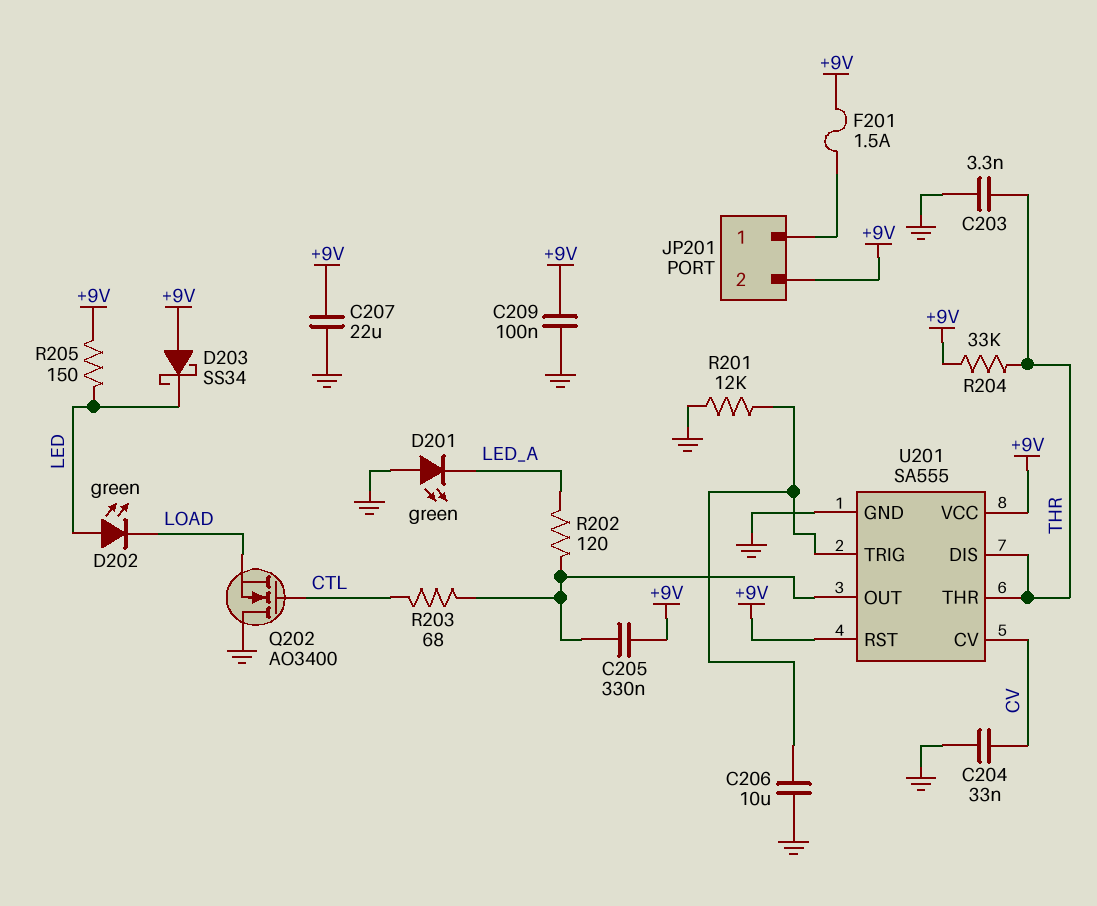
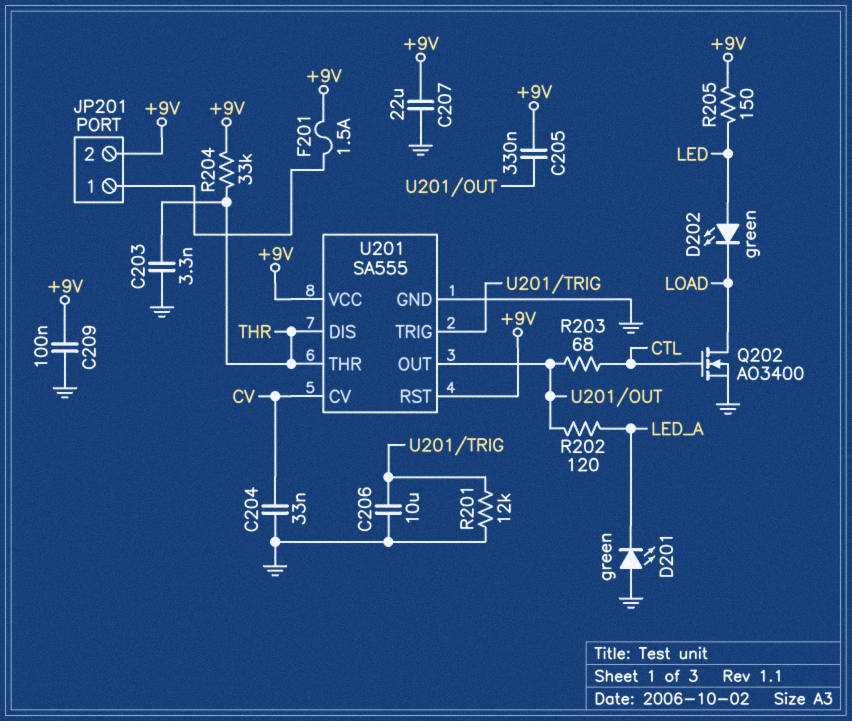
D203: schottky SS34 (A +9V, K LED) -> none
Q202: NMOS AO3400 (G CTL, D GND, S LOAD) -> NMOS AO3400 (G CTL, D LOAD, S GND)

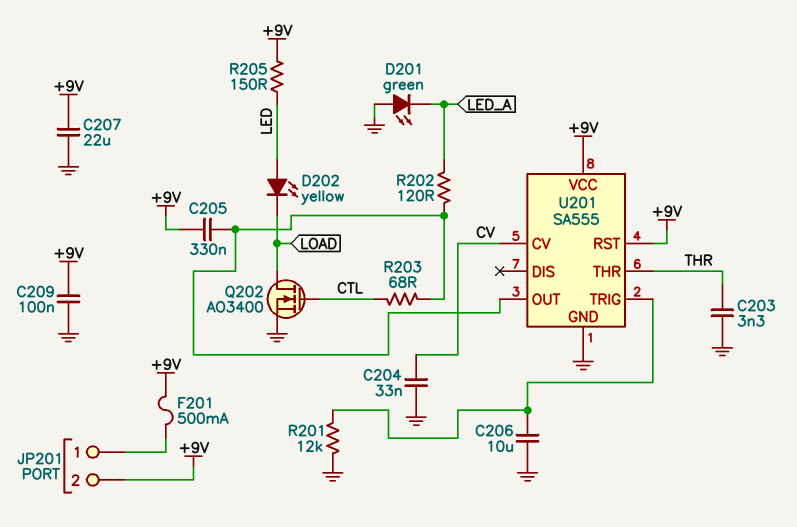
D202: LED green (A LED, K LOAD) -> LED yellow (A LED, K LOAD)
F201: 1.5A (+9V, JP201/1) -> 500mA (+9V, JP201/1)
R204: 33k (+9V, THR) -> none
U201 pin DIS: THR -> none

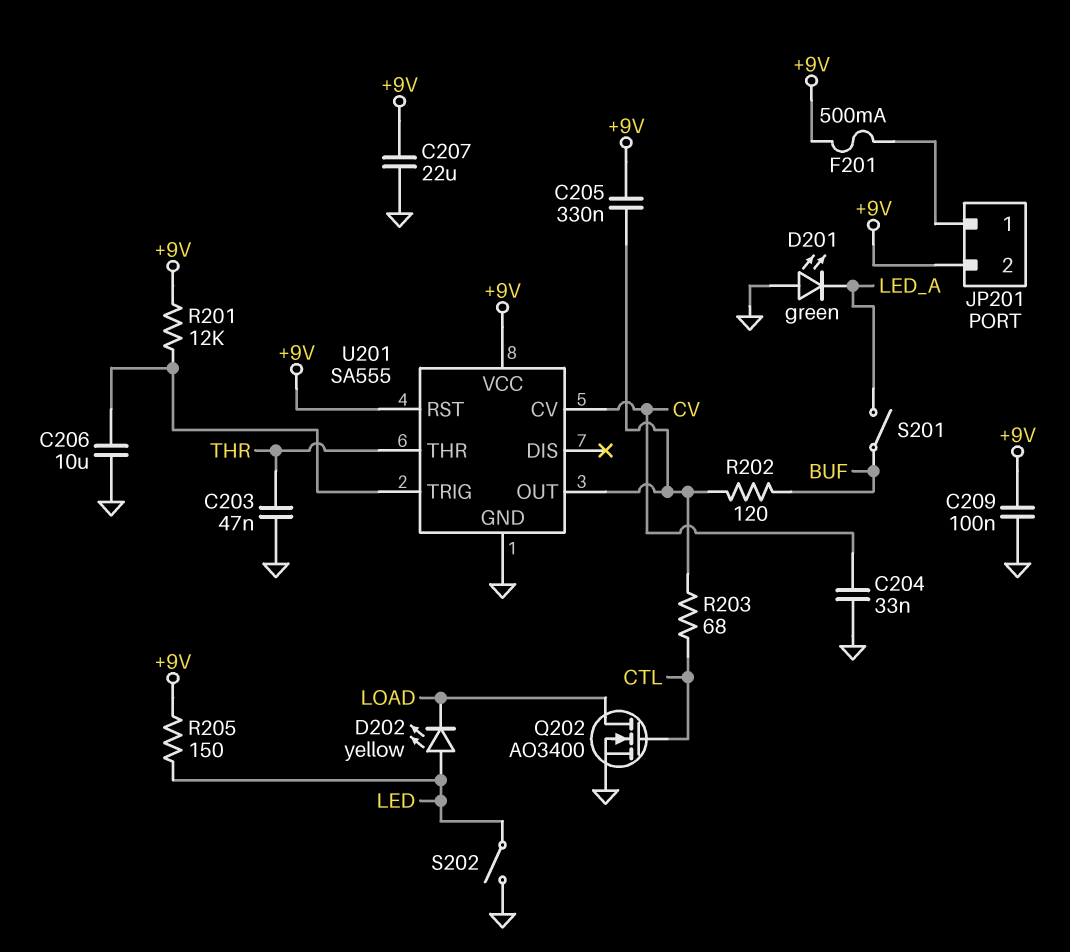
C203: 3.3nF (GND, THR) -> 47nF (GND, THR)
R201: 12k (GND, U201/TRIG) -> 12k (+9V, U201/TRIG)
R202: 120 (LED_A, U201/OUT) -> 120 (BUF, U201/OUT)
S201: none -> switch (BUF, LED_A)
S202: none -> switch (GND, LED)

